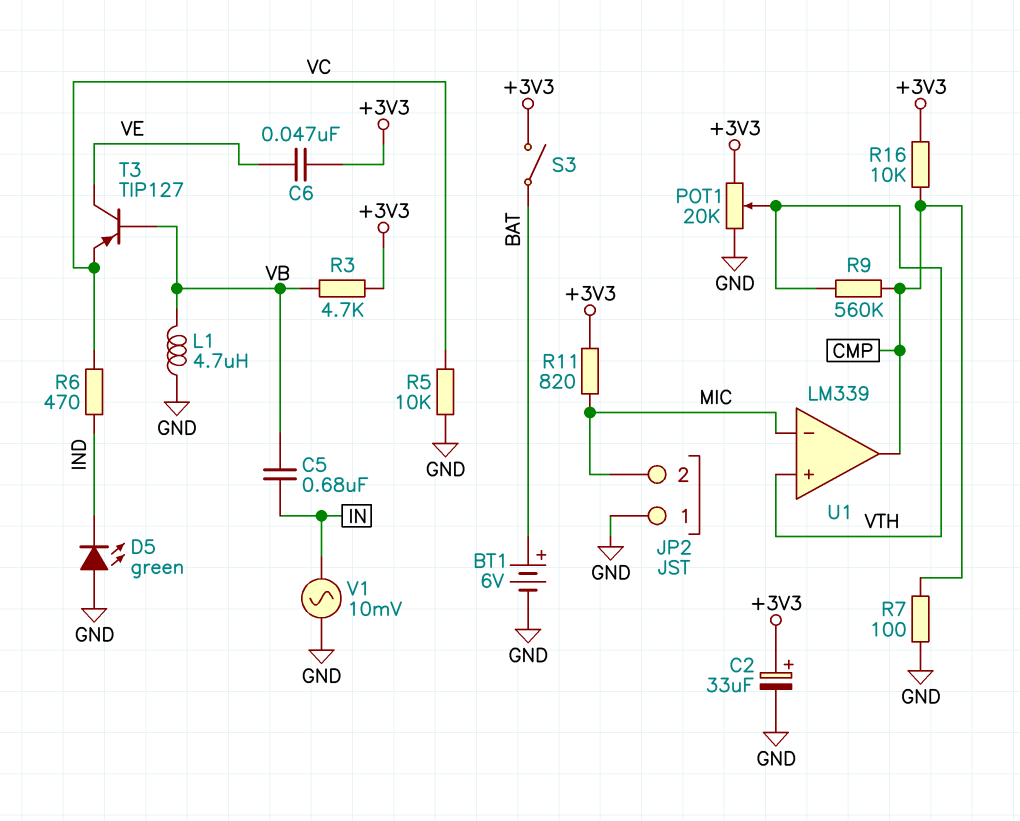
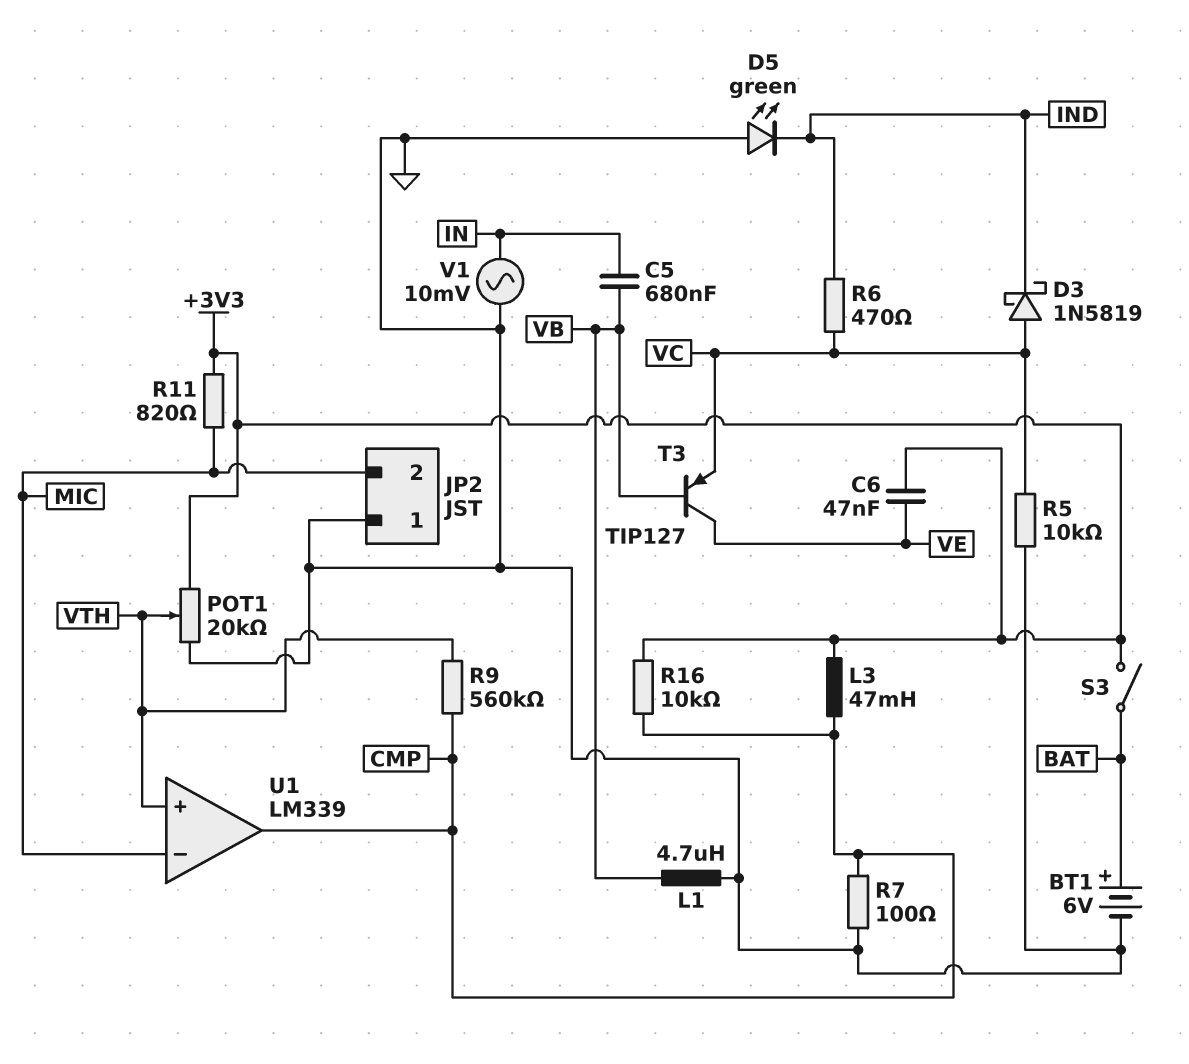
C2: 33uF (plus +3V3, minus GND) -> none
D3: none -> schottky 1N5819 (A VC, K IND)
L3: none -> 47mH (+3V3, CMP)
R3: 4.7k (+3V3, VB) -> none

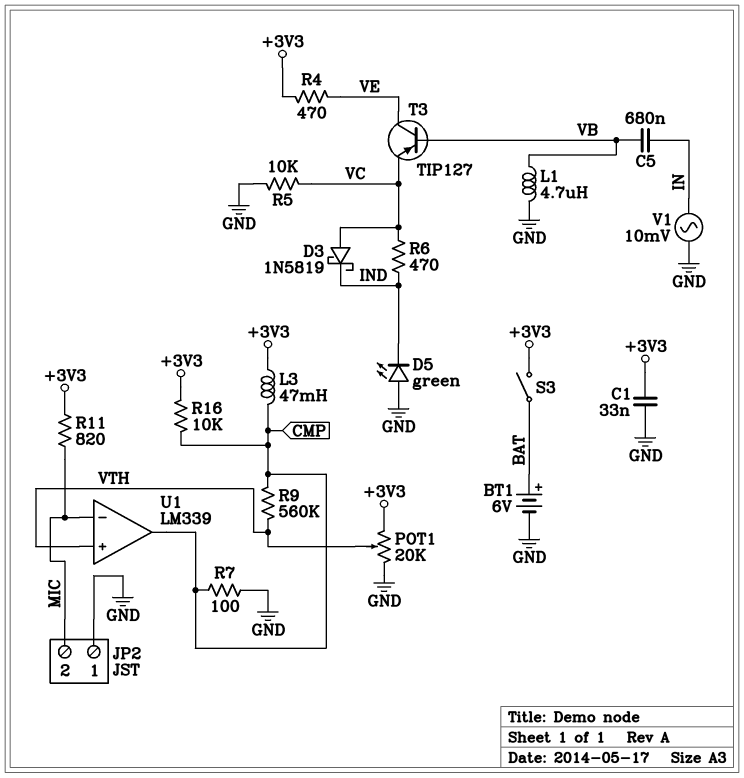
C1: none -> 33nF (+3V3, GND)
C6: 47nF (+3V3, VE) -> none
R4: none -> 470 (+3V3, VE)

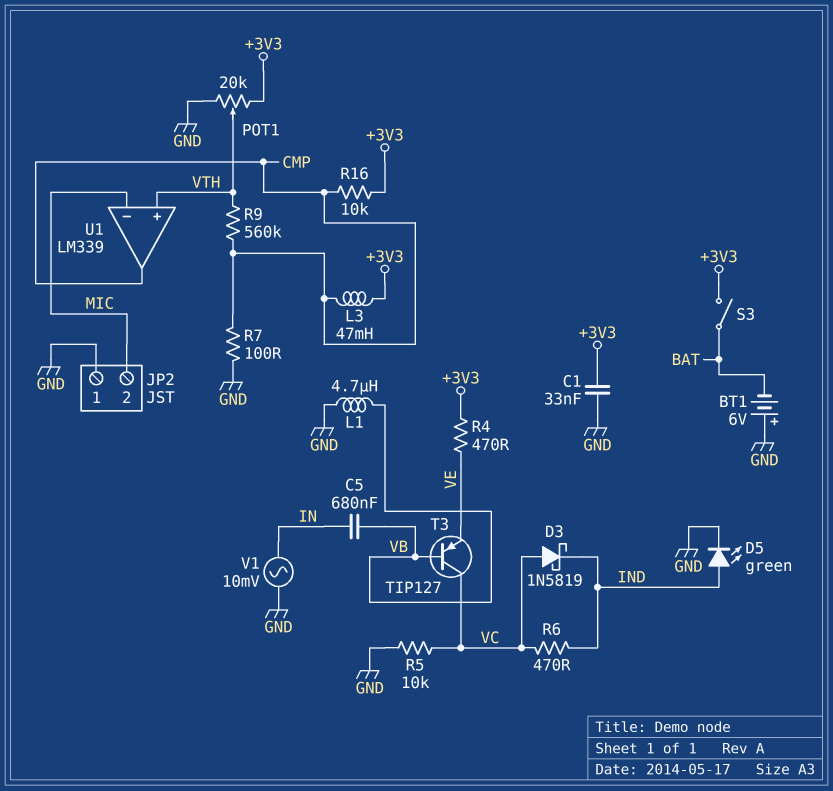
BT1: 6V (plus BAT, minus GND) -> 6V (plus GND, minus BAT)
D5: LED green (A GND, K IND) -> LED green (A IND, K GND)
R11: 820 (+3V3, MIC) -> none
T3: PNP TIP127 (B VB, C VE, E VC) -> PNP TIP127 (B VB, C VC, E VE)

